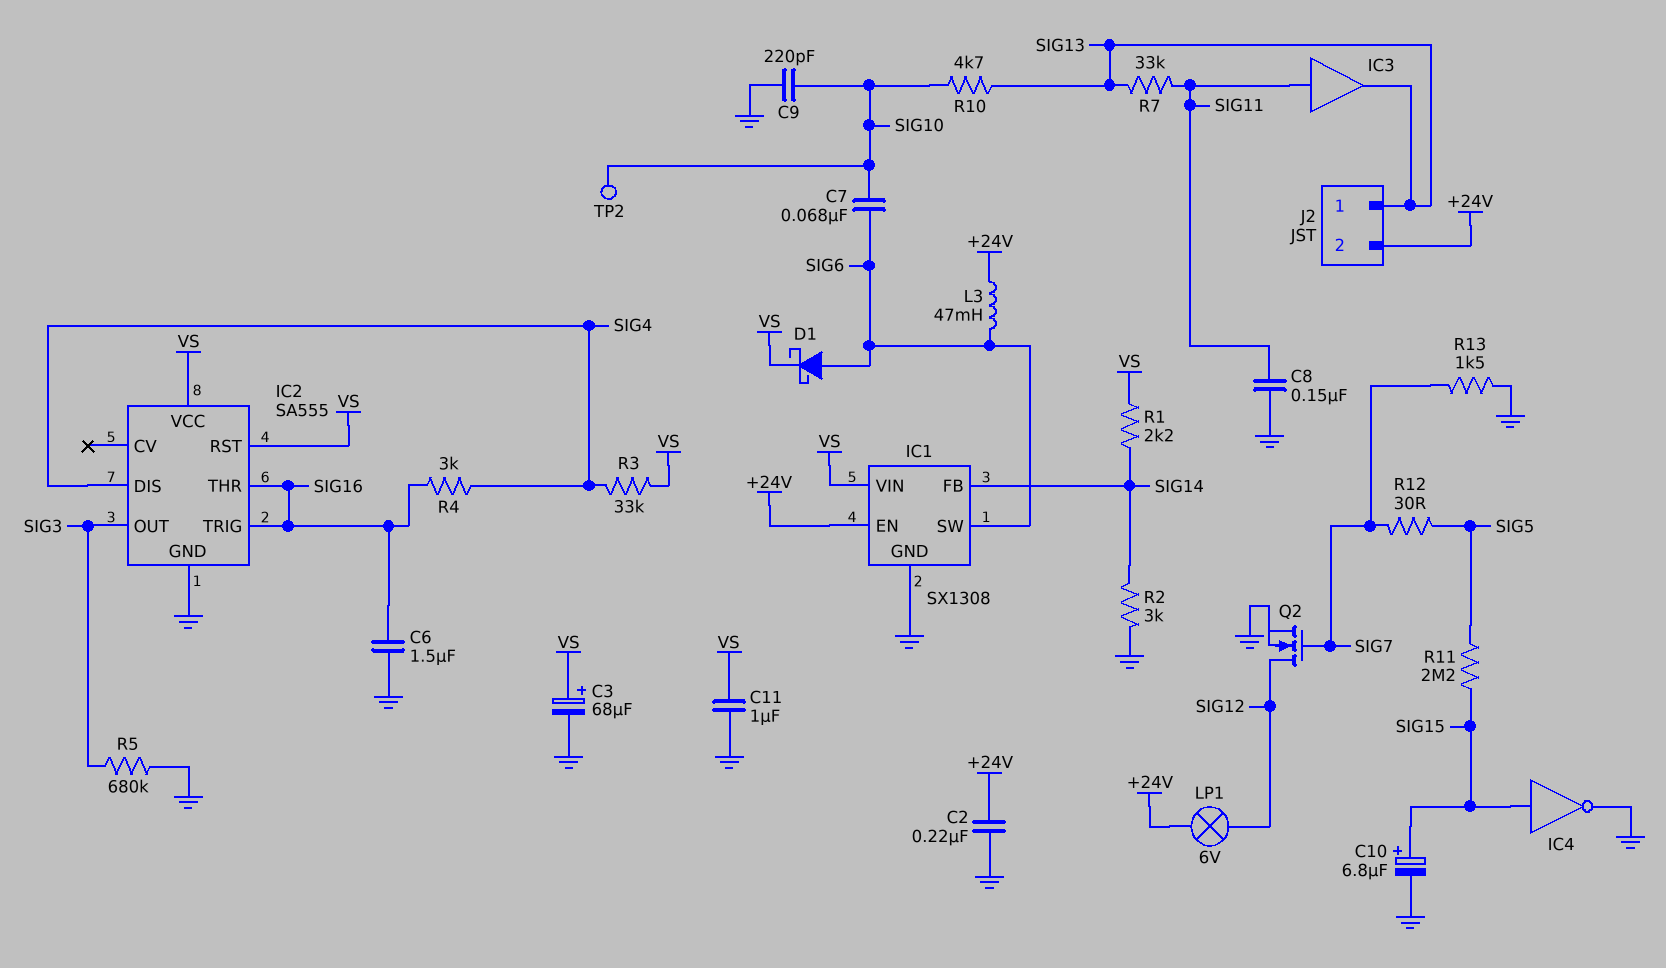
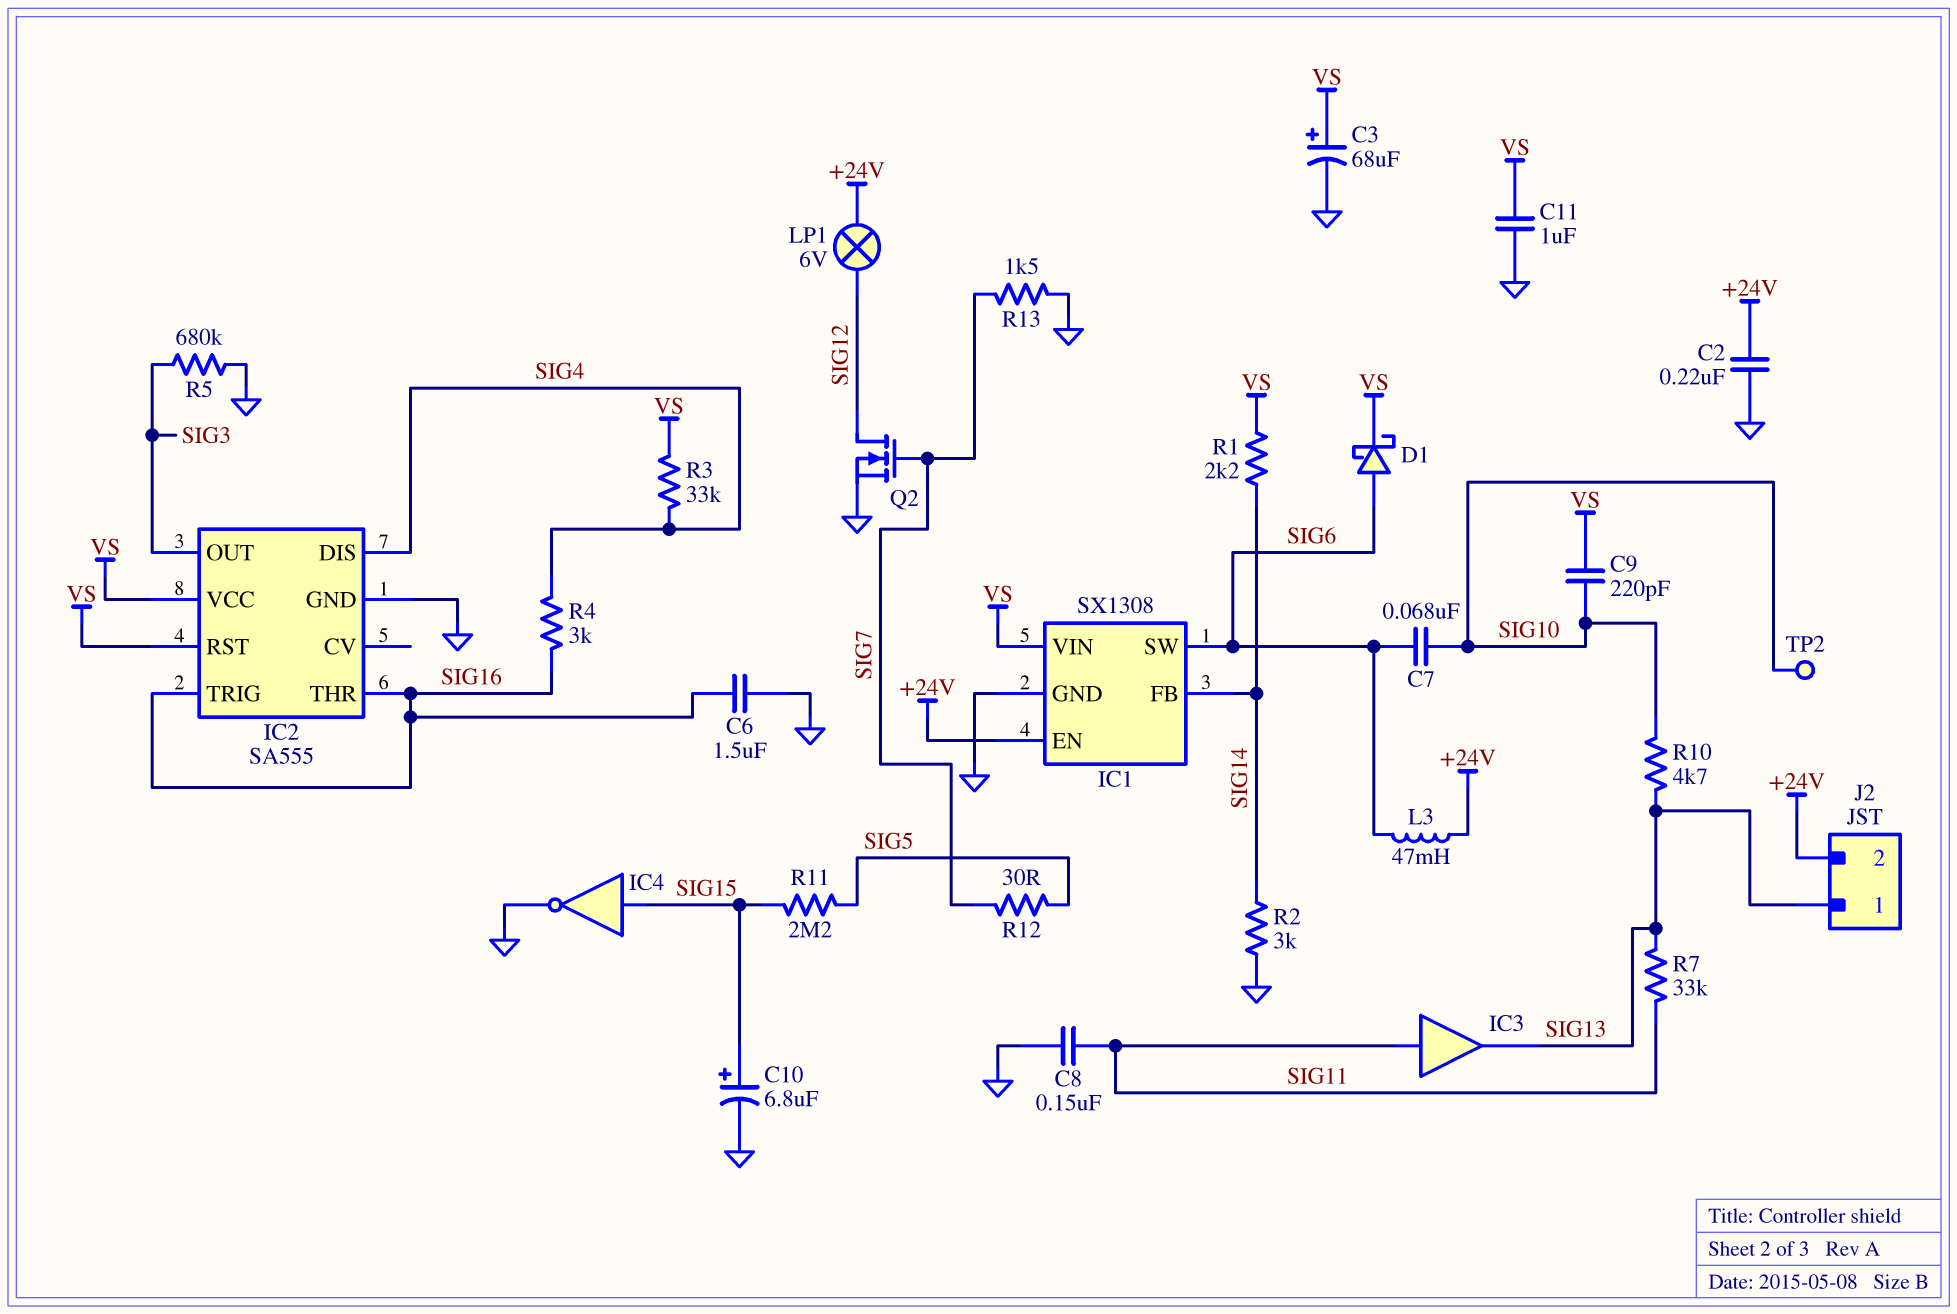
C9: 220pF (GND, SIG10) -> 220pF (SIG10, VS)

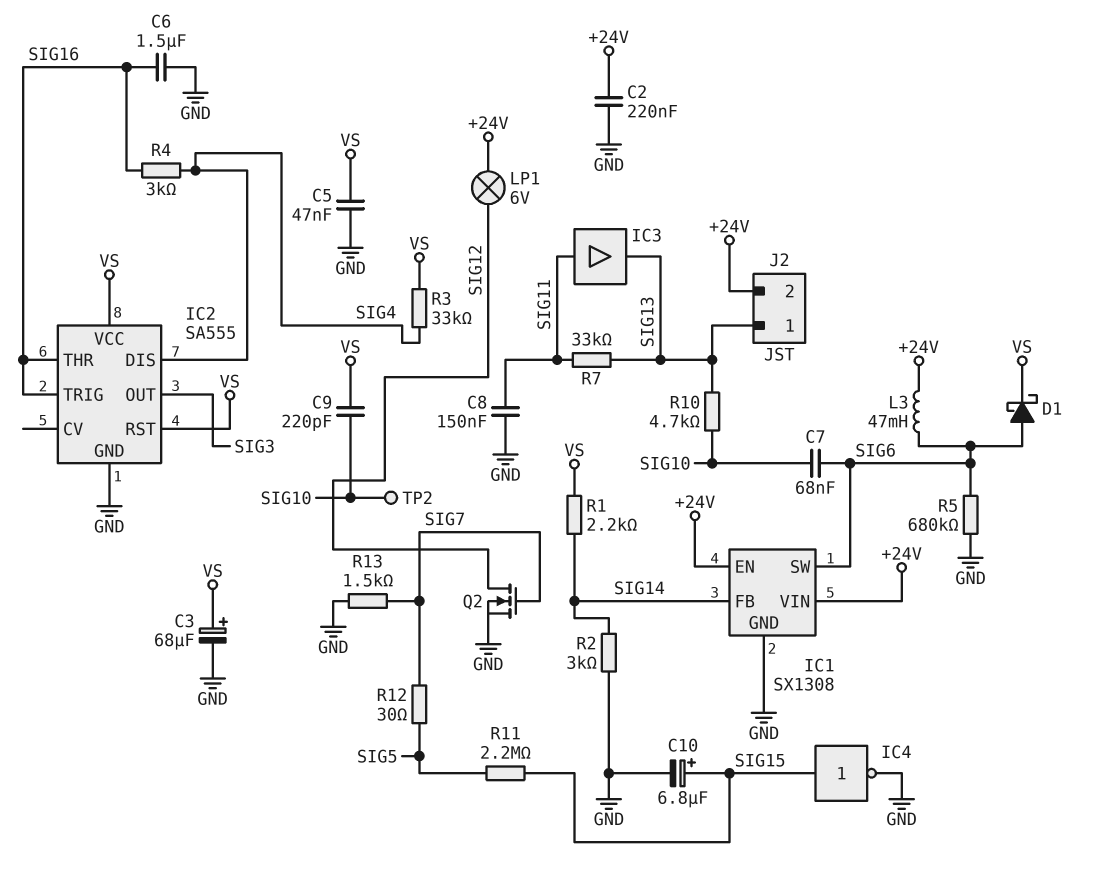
C5: none -> 47nF (GND, VS)
C11: 1uF (GND, VS) -> none
IC1 pin VIN: VS -> +24V
R5: 680k (GND, SIG3) -> 680k (GND, SIG6)

